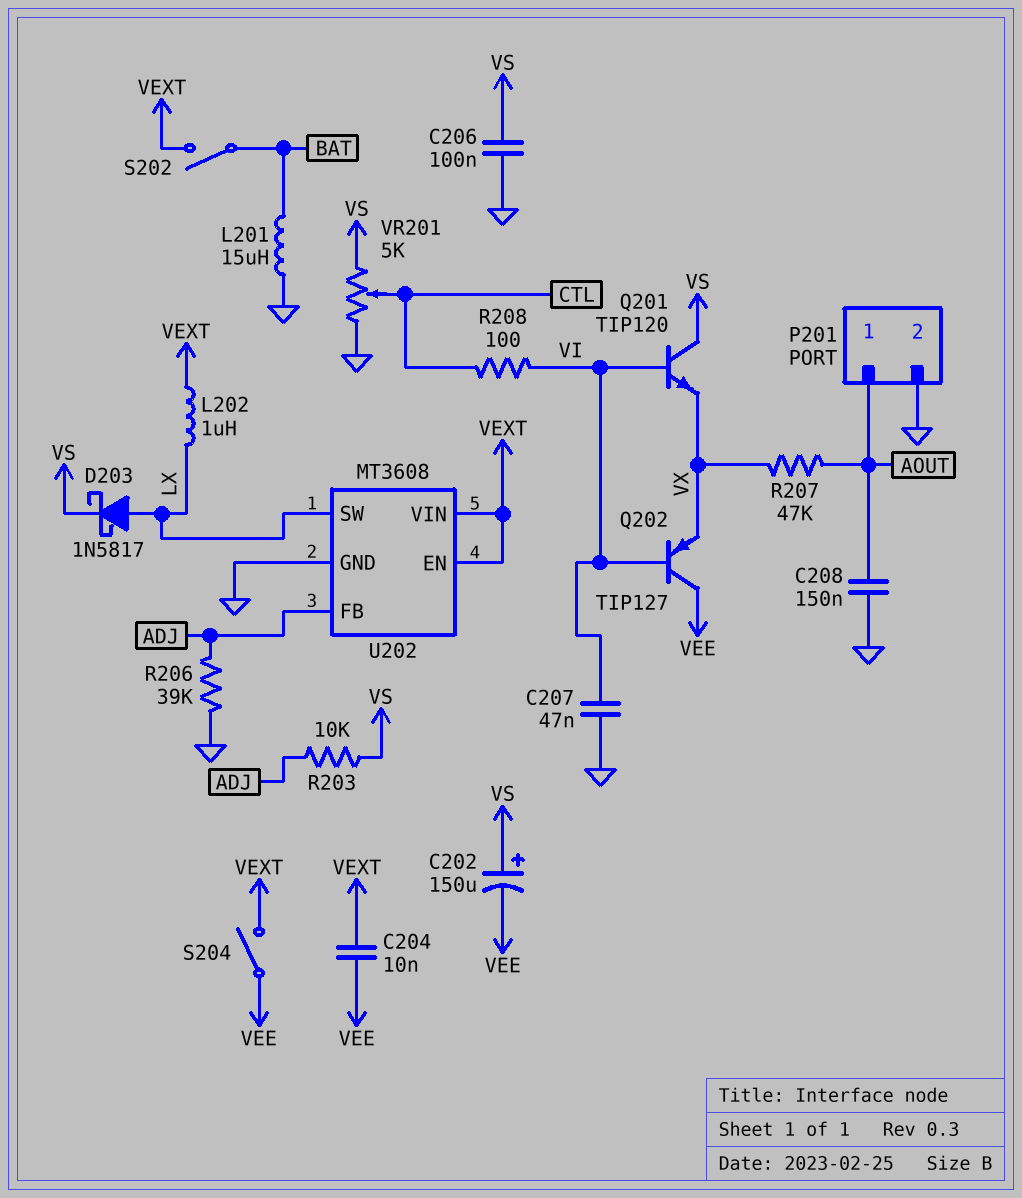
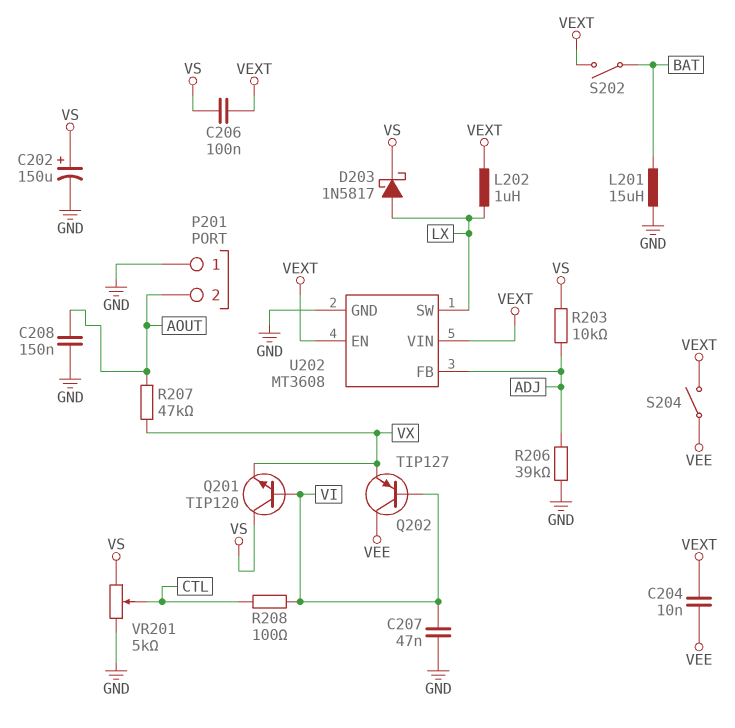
C202: 150uF (plus VS, minus VEE) -> 150uF (plus VS, minus GND)
C206: 100nF (GND, VS) -> 100nF (VEXT, VS)
P201 pin 1: AOUT -> GND
P201 pin 2: GND -> AOUT

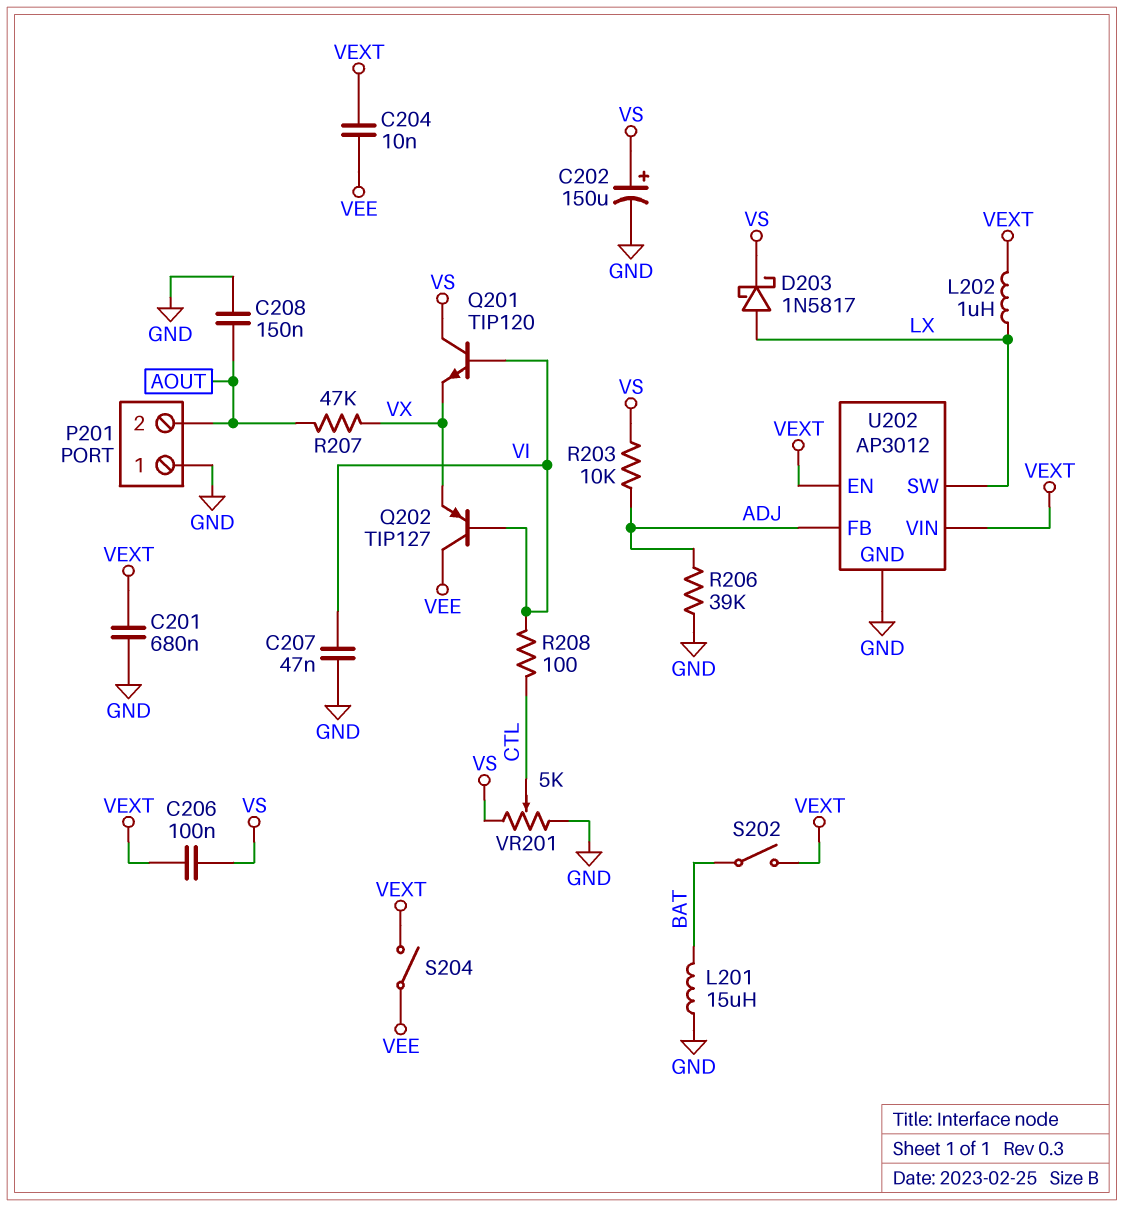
C201: none -> 680nF (GND, VEXT)
U202: MT3608 -> AP3012

